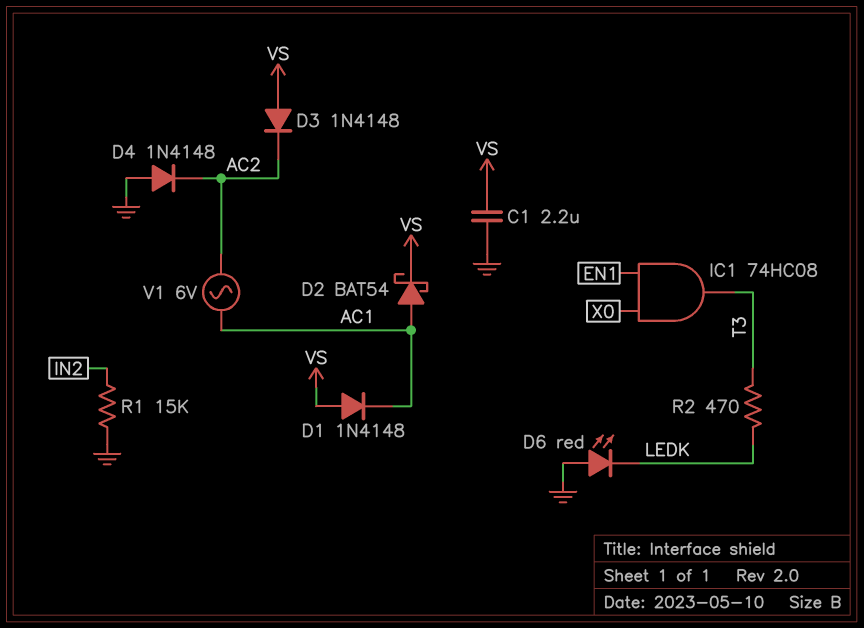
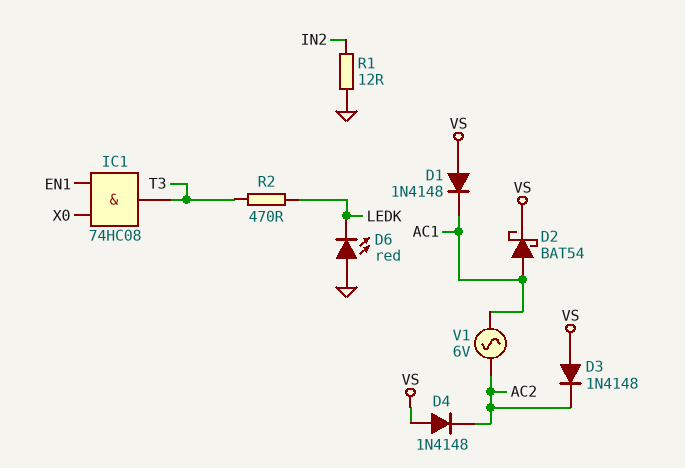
C1: 2.2uF (GND, VS) -> none
D4: diode 1N4148 (A GND, K AC2) -> diode 1N4148 (A VS, K AC2)
R1: 15k (GND, IN2) -> 12 (GND, IN2)

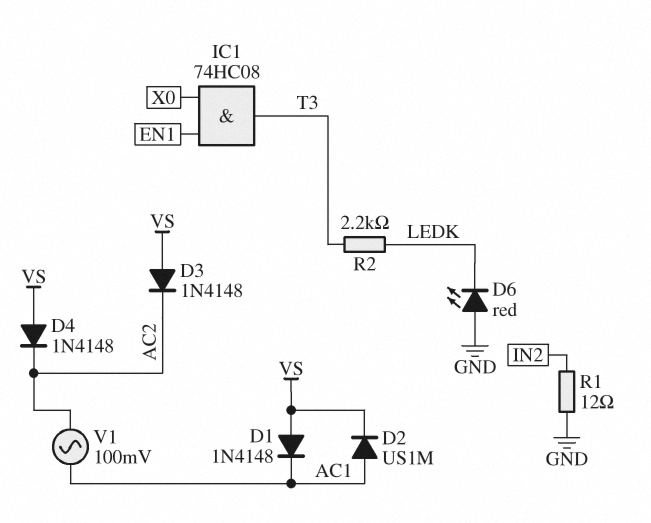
D2: schottky BAT54 (A AC1, K VS) -> diode US1M (A AC1, K VS)
R2: 470 (LEDK, T3) -> 2.2k (LEDK, T3)
V1: AC 6V (AC1, AC2) -> AC 100mV (AC1, AC2)

